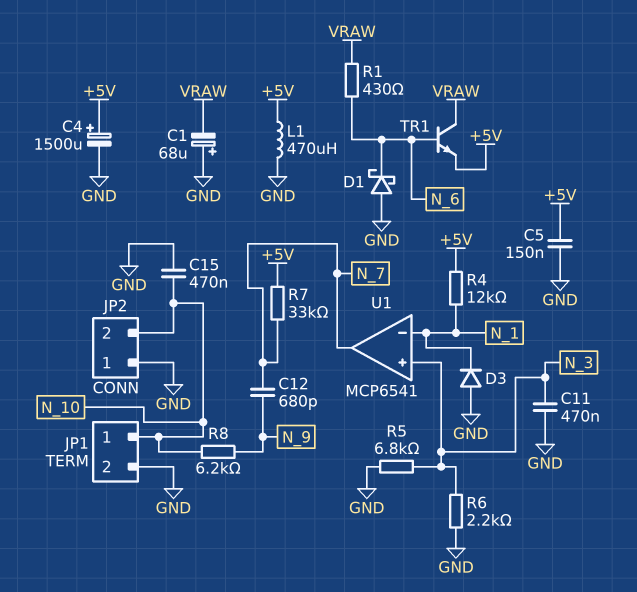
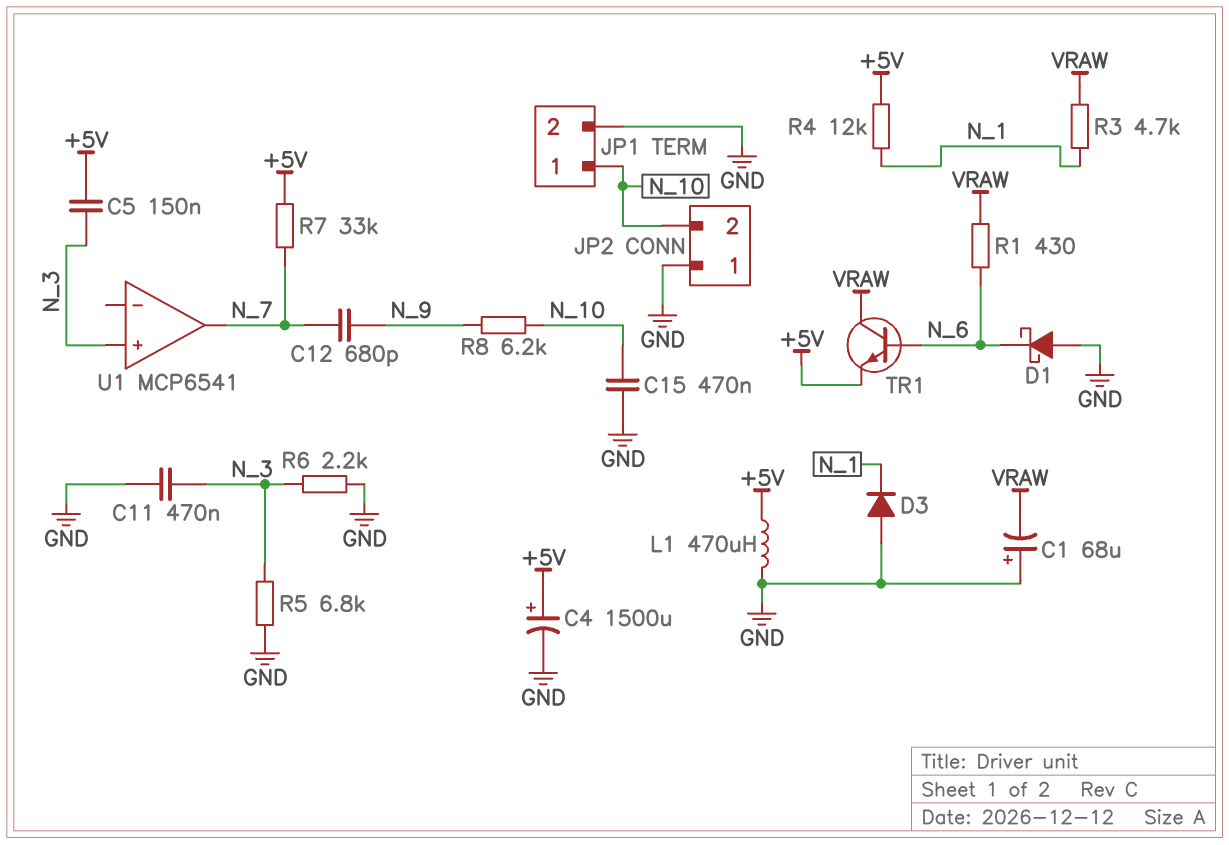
C5: 150nF (+5V, GND) -> 150nF (+5V, N_3)
R3: none -> 4.7k (N_1, VRAW)
U1 pin in-: N_1 -> none

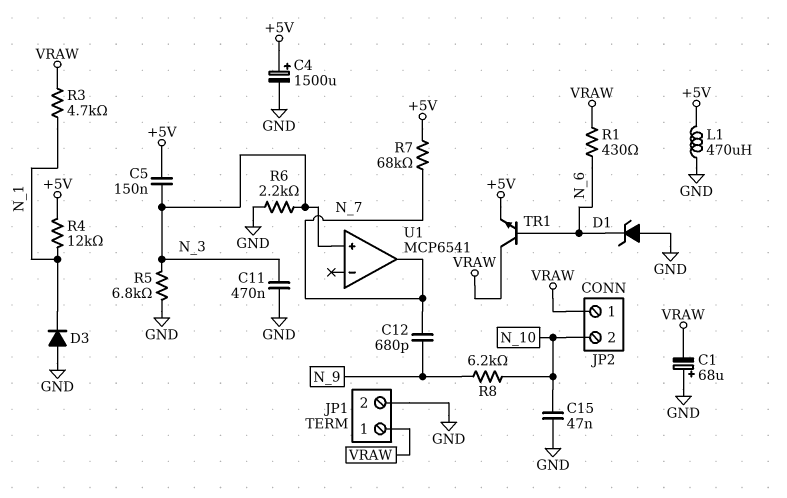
C15: 470nF (GND, N_10) -> 47nF (GND, N_10)
D1: schottky (A GND, K N_6) -> zener (A GND, K N_6)
JP1 pin 1: N_10 -> VRAW
JP2 pin 1: GND -> VRAW
R7: 33k (+5V, N_7) -> 68k (+5V, N_7)

